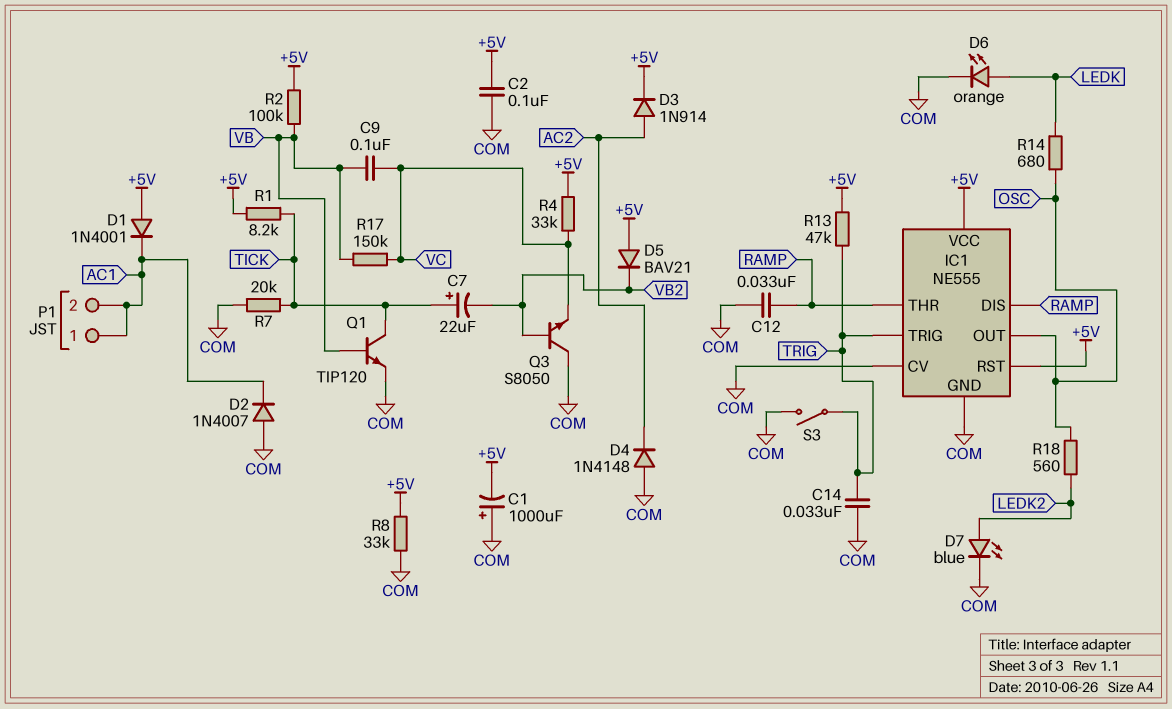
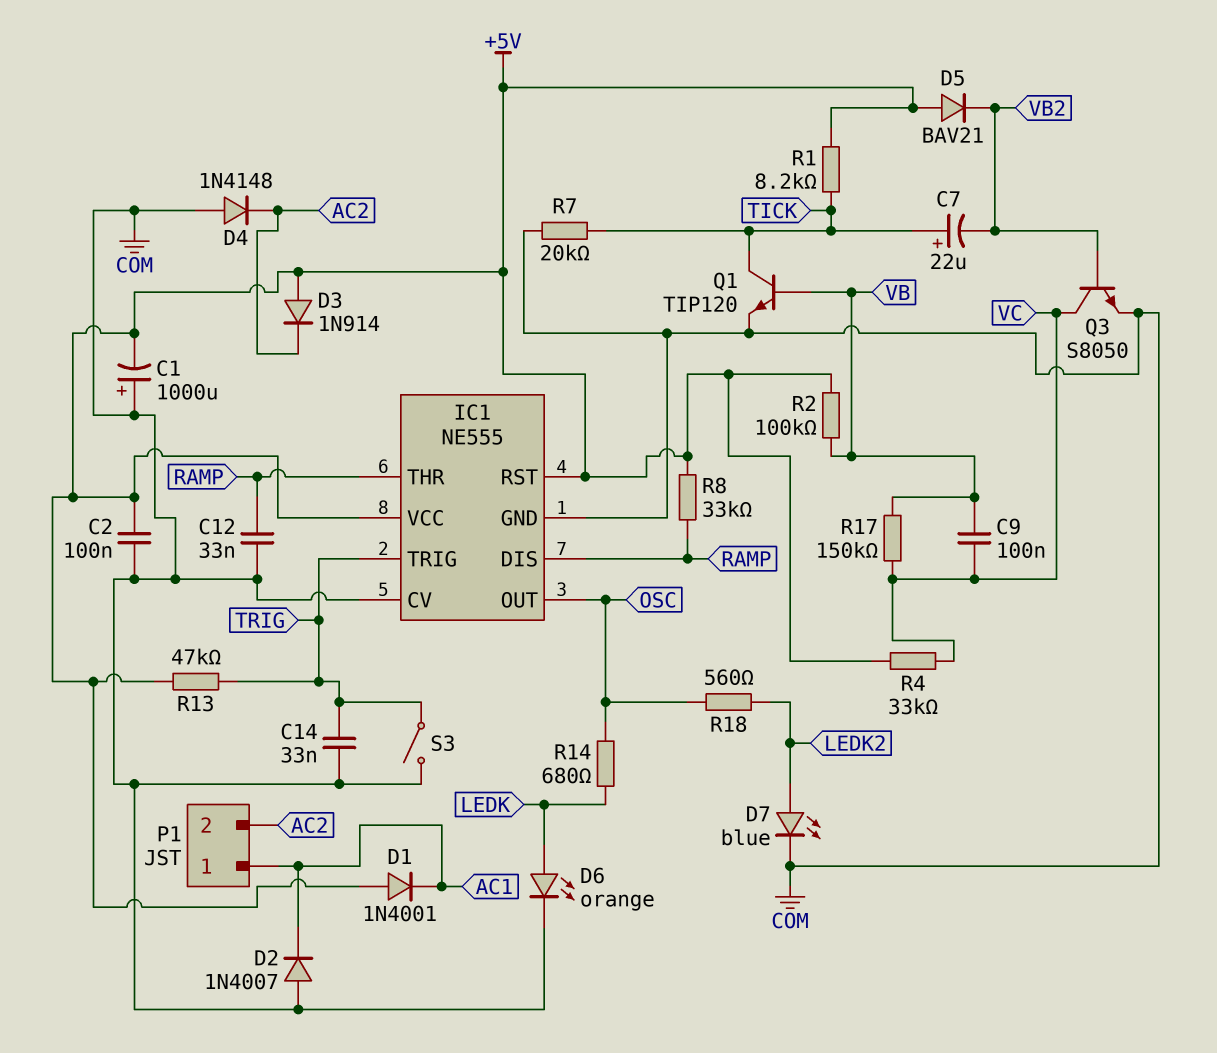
D3: diode 1N914 (A AC2, K +5V) -> diode 1N914 (A +5V, K AC2)
P1 pin 2: AC1 -> AC2
Q3: NPN S8050 (B VB2, C COM, E VC) -> NPN S8050 (B VB2, C VC, E COM)
R8: 33k (+5V, COM) -> 33k (+5V, RAMP)

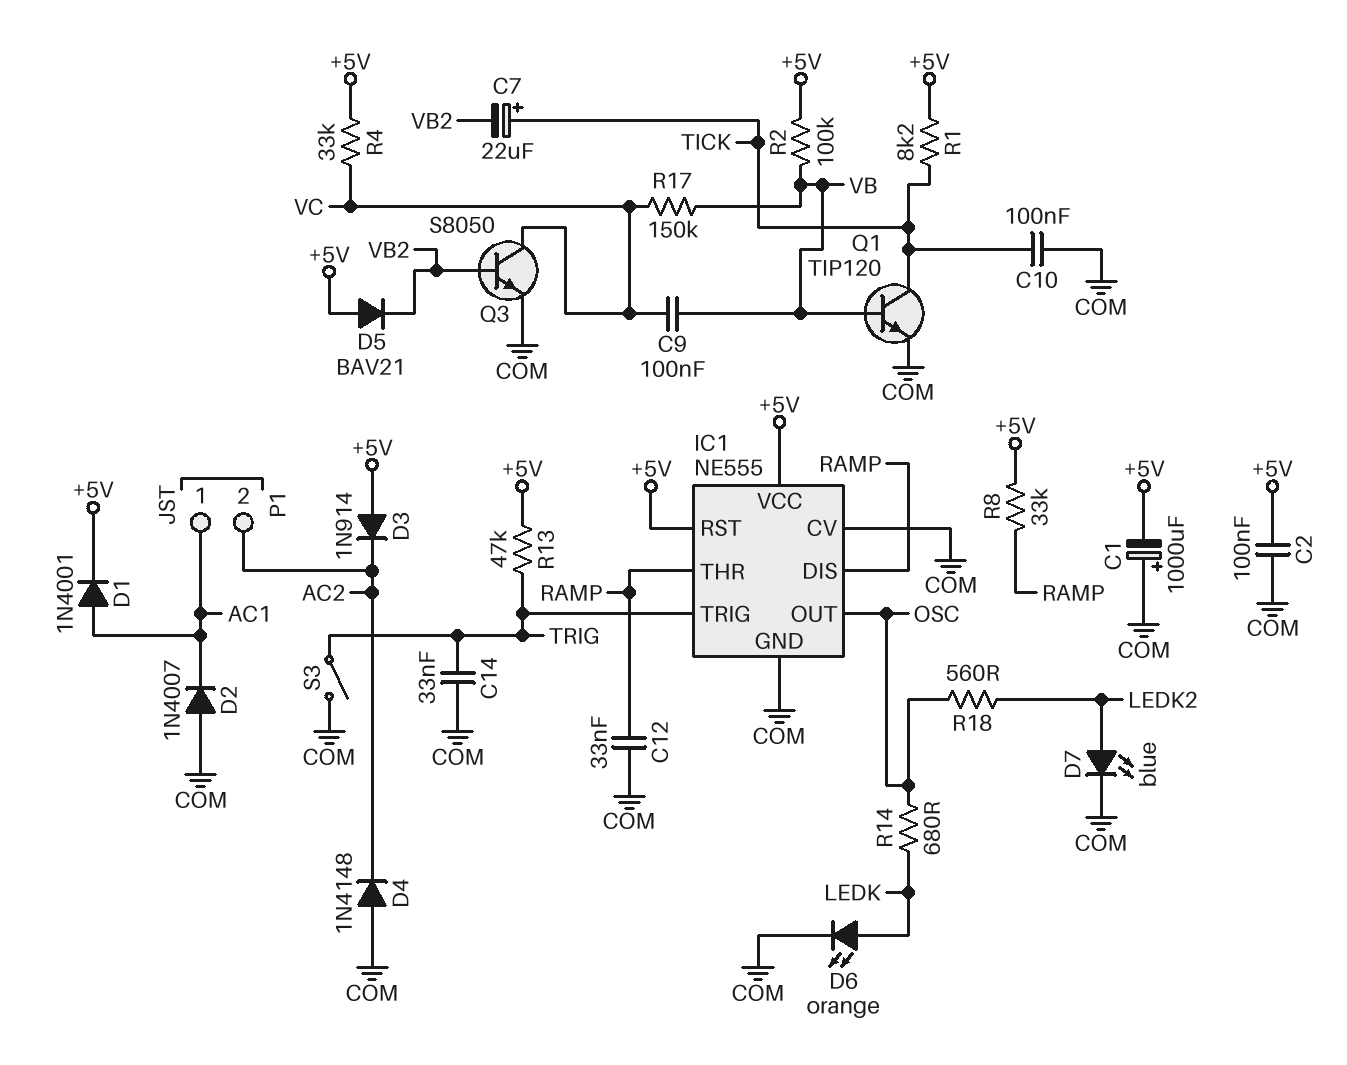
C10: none -> 100nF (COM, TICK)
D1: diode 1N4001 (A +5V, K AC1) -> diode 1N4001 (A AC1, K +5V)
R7: 20k (COM, TICK) -> none

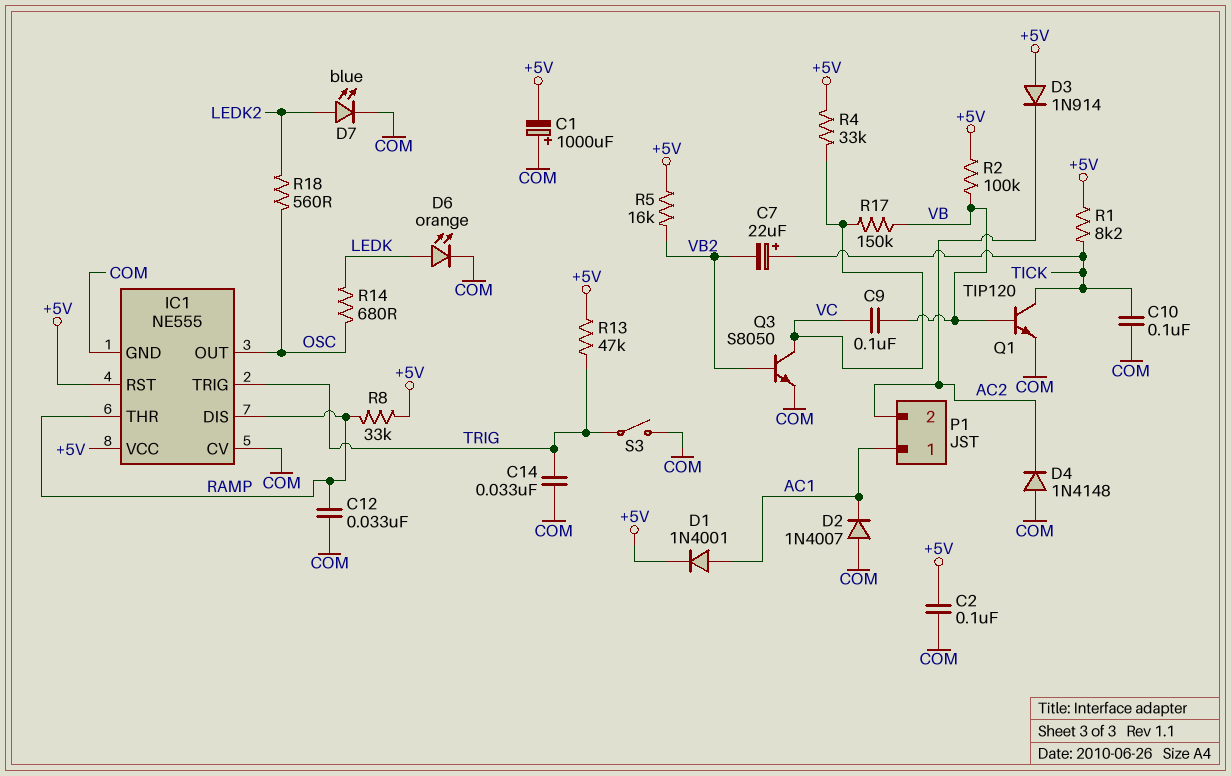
D5: diode BAV21 (A +5V, K VB2) -> none
R5: none -> 16k (+5V, VB2)

